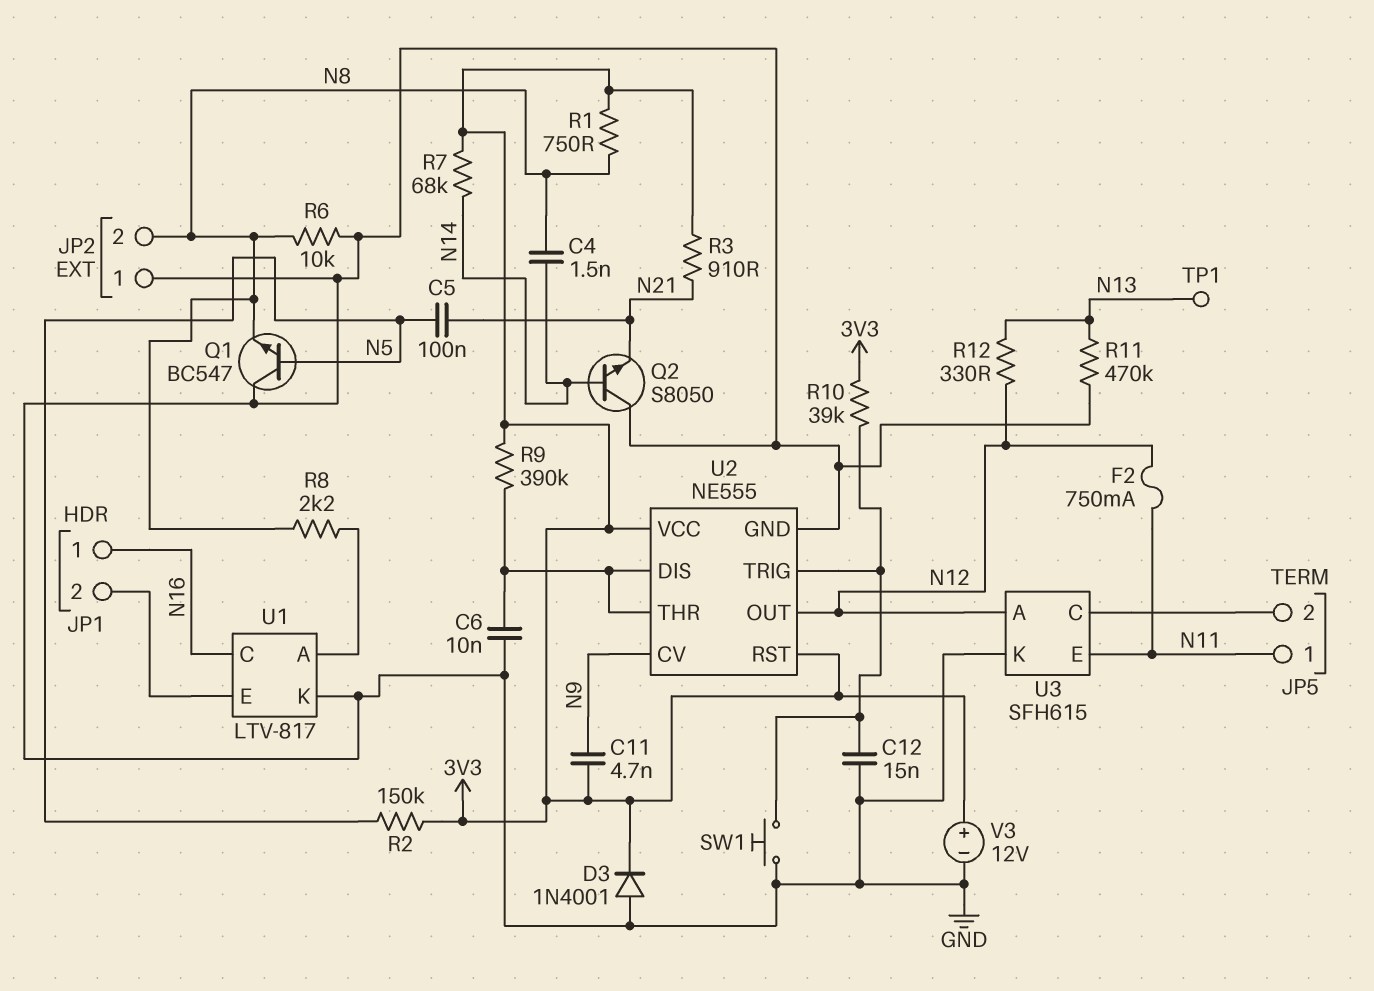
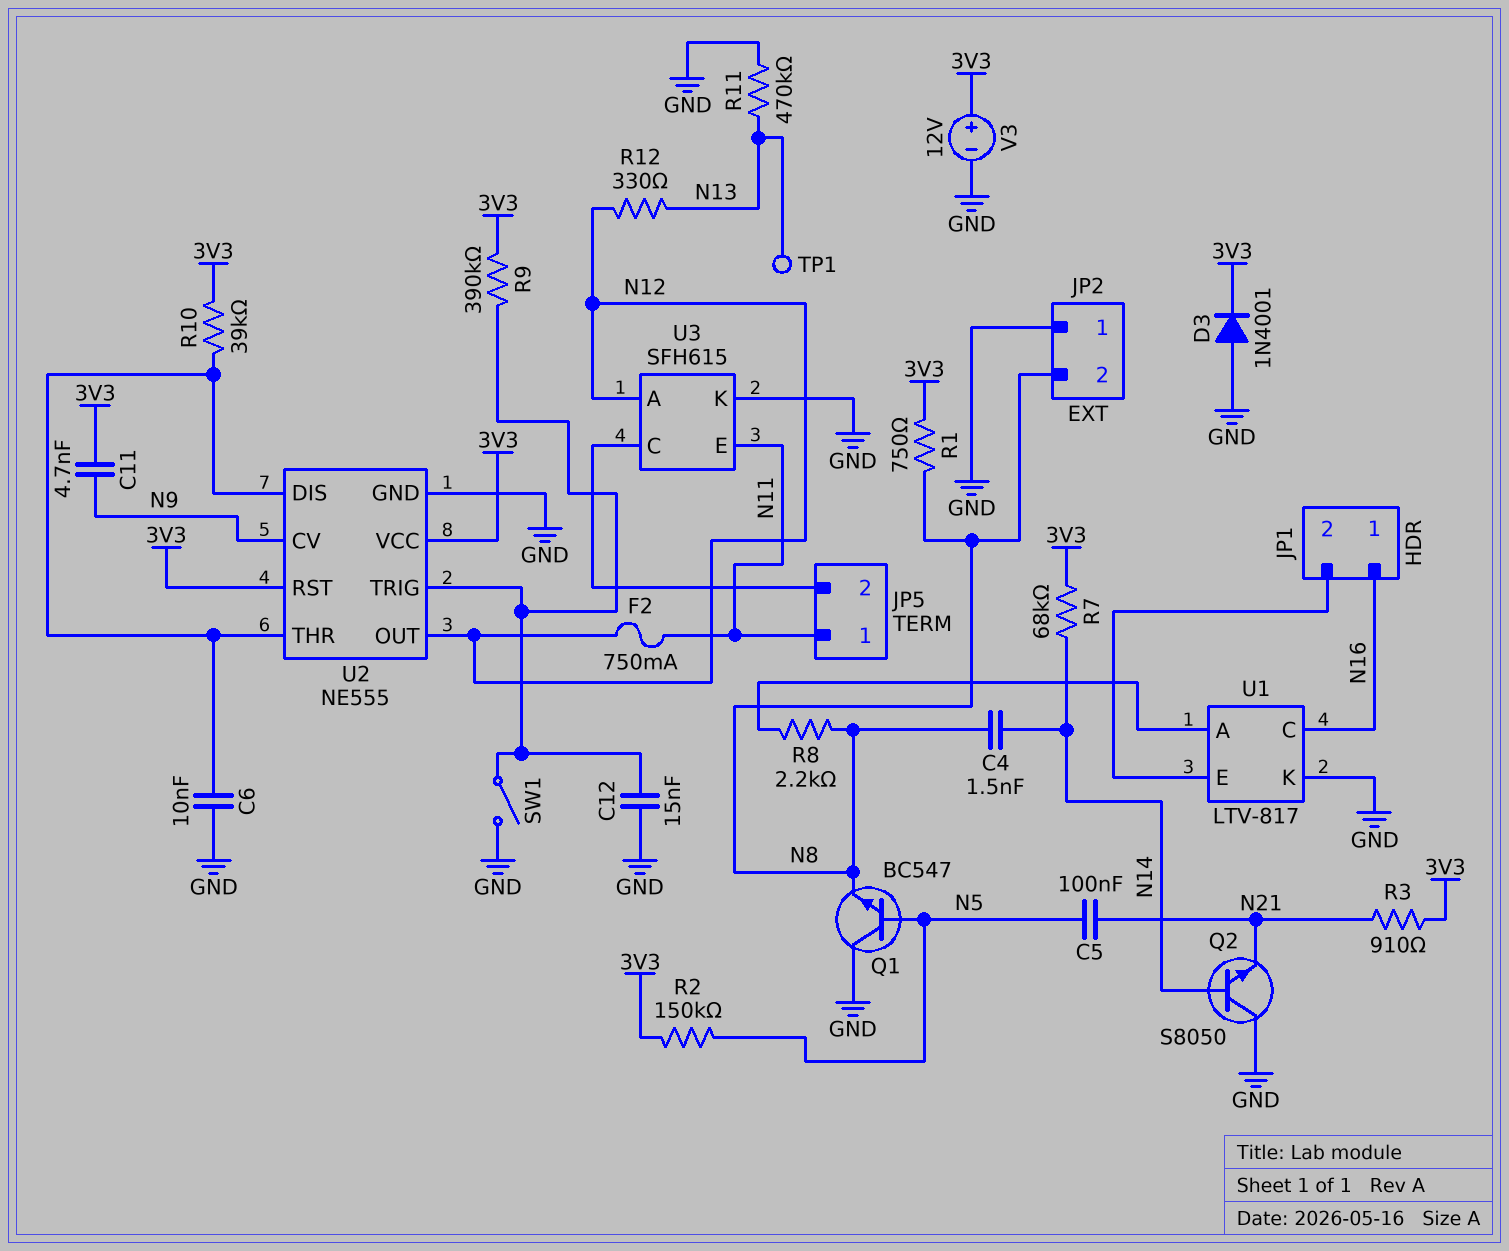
R6: 10k (GND, N8) -> none
R9: 390k (3V3, U2/DIS) -> 390k (3V3, U2/TRIG)
R10: 39k (3V3, U2/TRIG) -> 39k (3V3, U2/DIS)
SW1: button (GND, U2/TRIG) -> switch (GND, U2/TRIG)

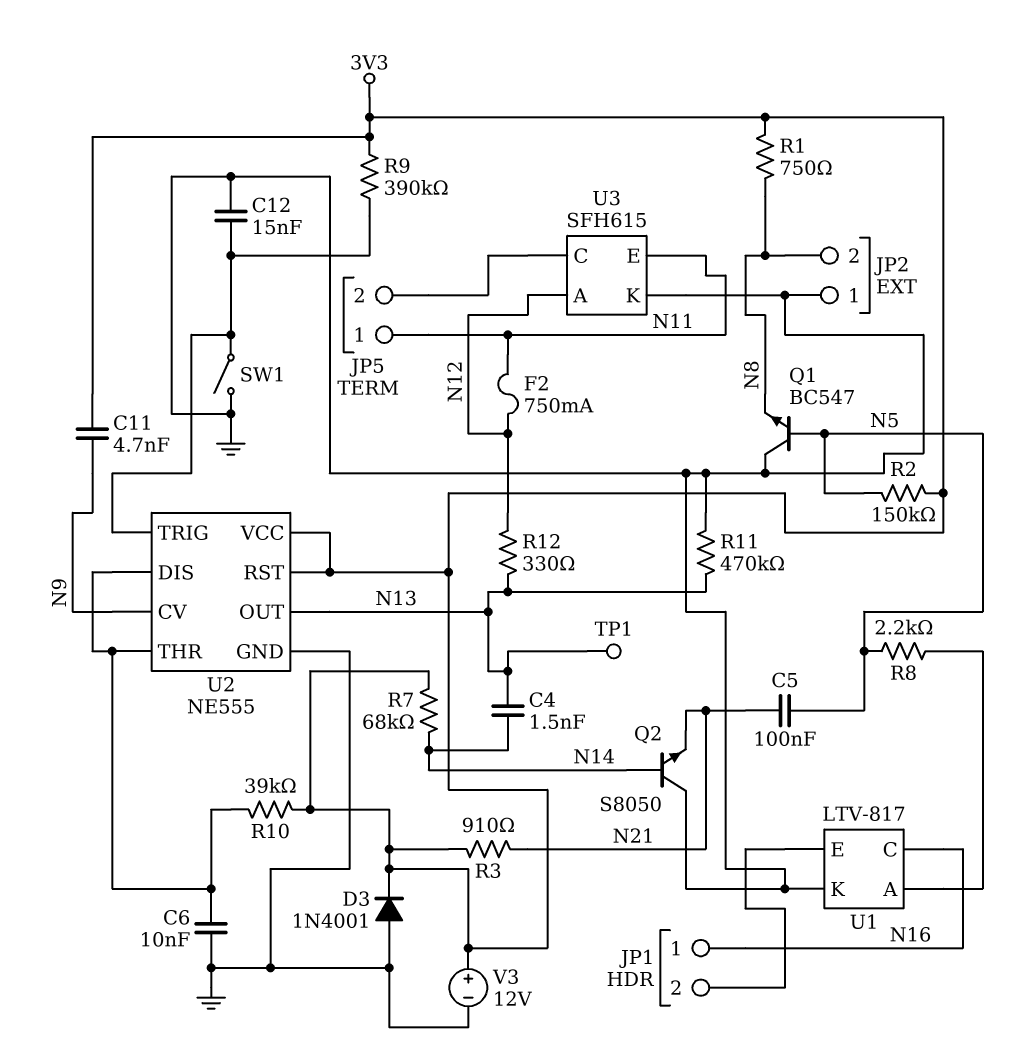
C4: 1.5nF (N8, N14) -> 1.5nF (N13, N14)
R8: 2.2k (N8, U1/A) -> 2.2k (N5, U1/A)
U2 pin OUT: N12 -> N13

